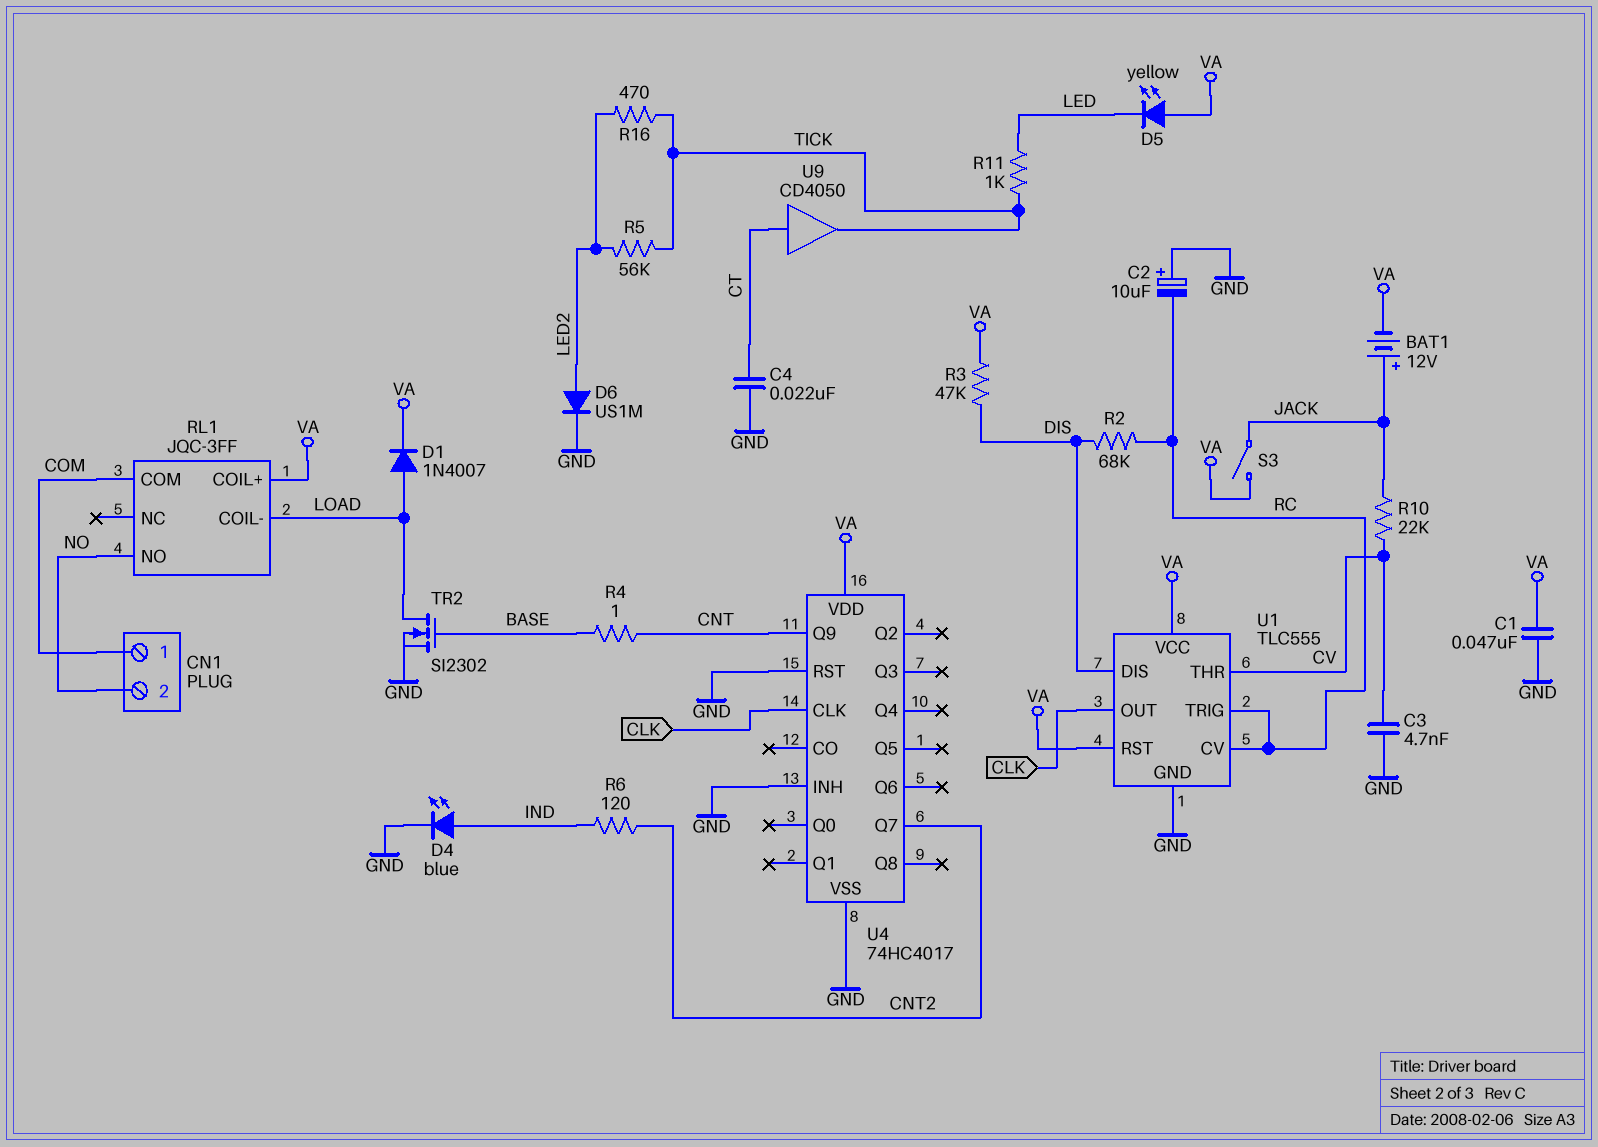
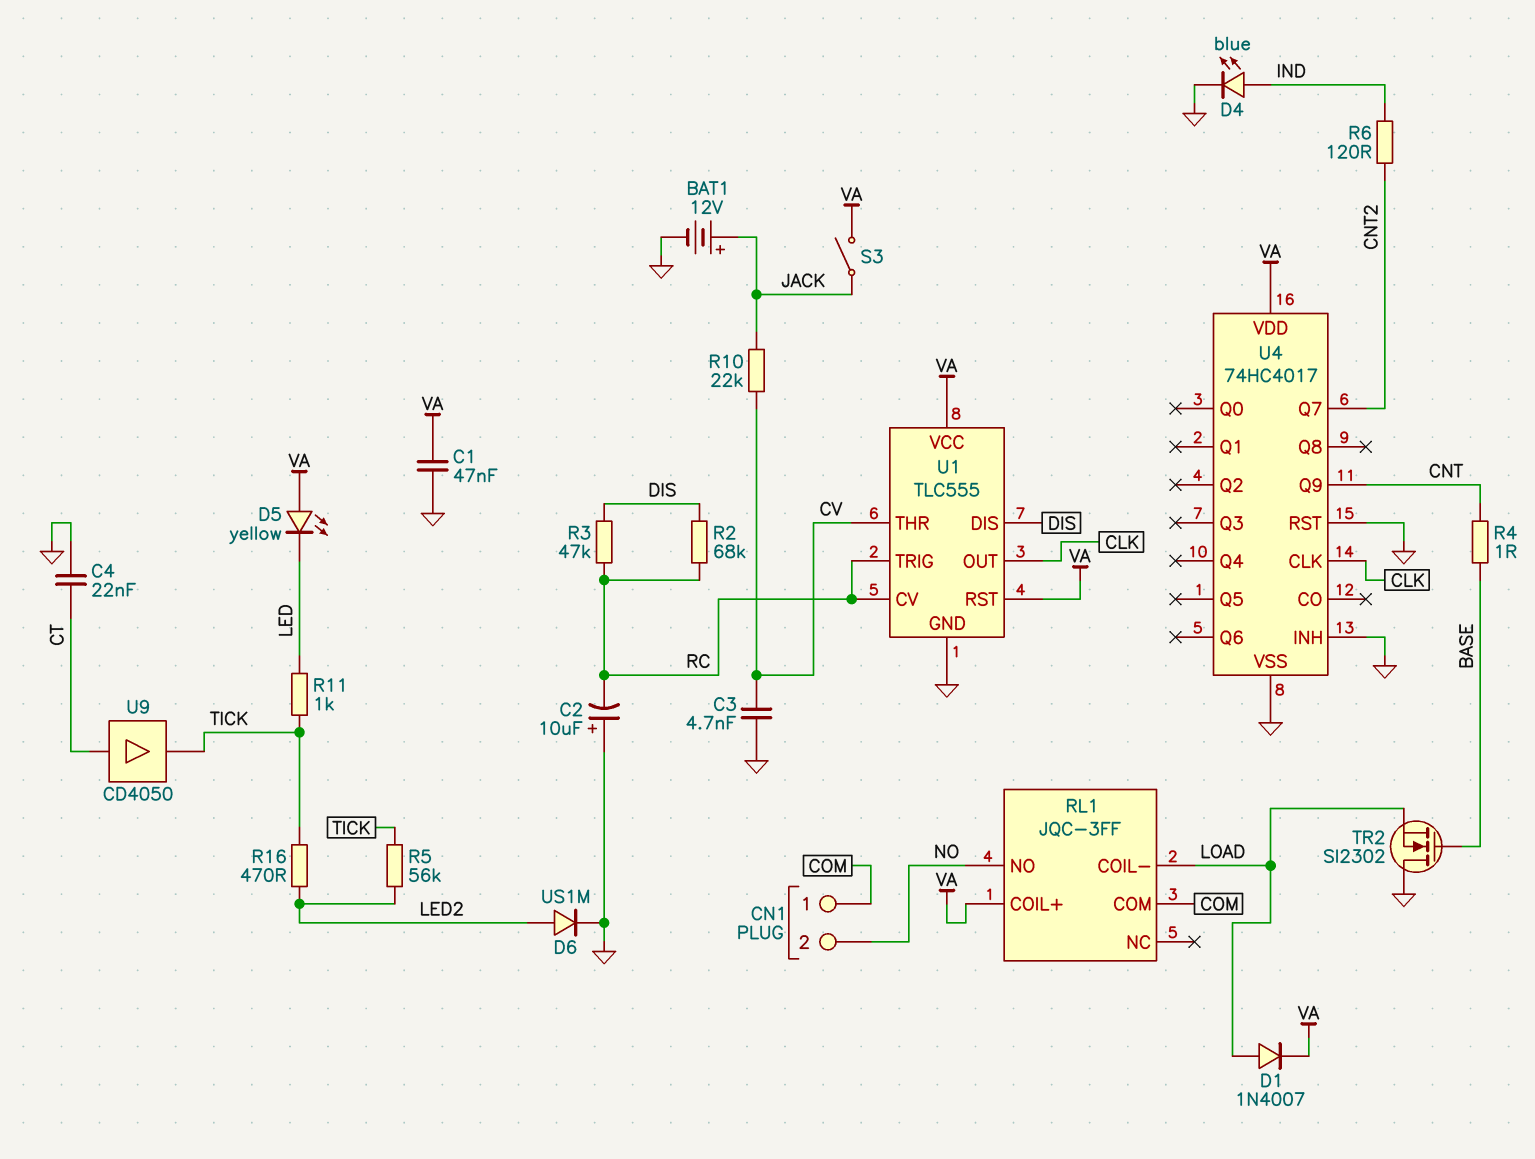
BAT1: 12V (plus JACK, minus VA) -> 12V (plus JACK, minus GND)
R3: 47k (DIS, VA) -> 47k (DIS, RC)
TR2: NMOS SI2302 (G BASE, D LOAD, S GND) -> NMOS SI2302 (G BASE, D GND, S LOAD)

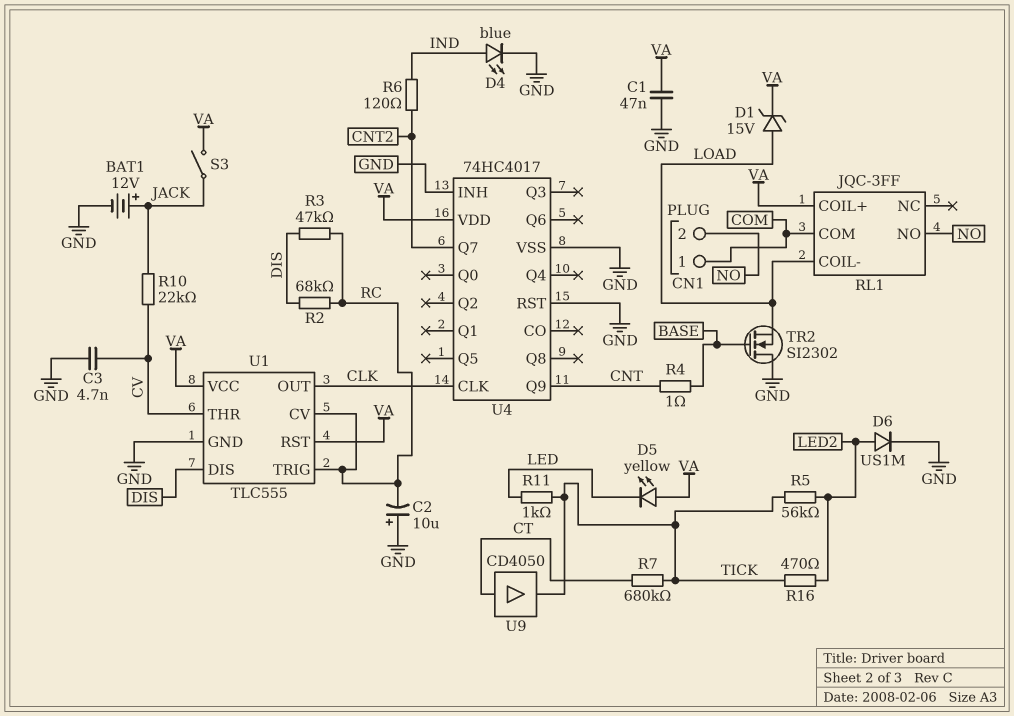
C4: 22nF (CT, GND) -> none
D1: diode 1N4007 (A LOAD, K VA) -> zener 15V (A LOAD, K VA)
R7: none -> 680k (CT, TICK)

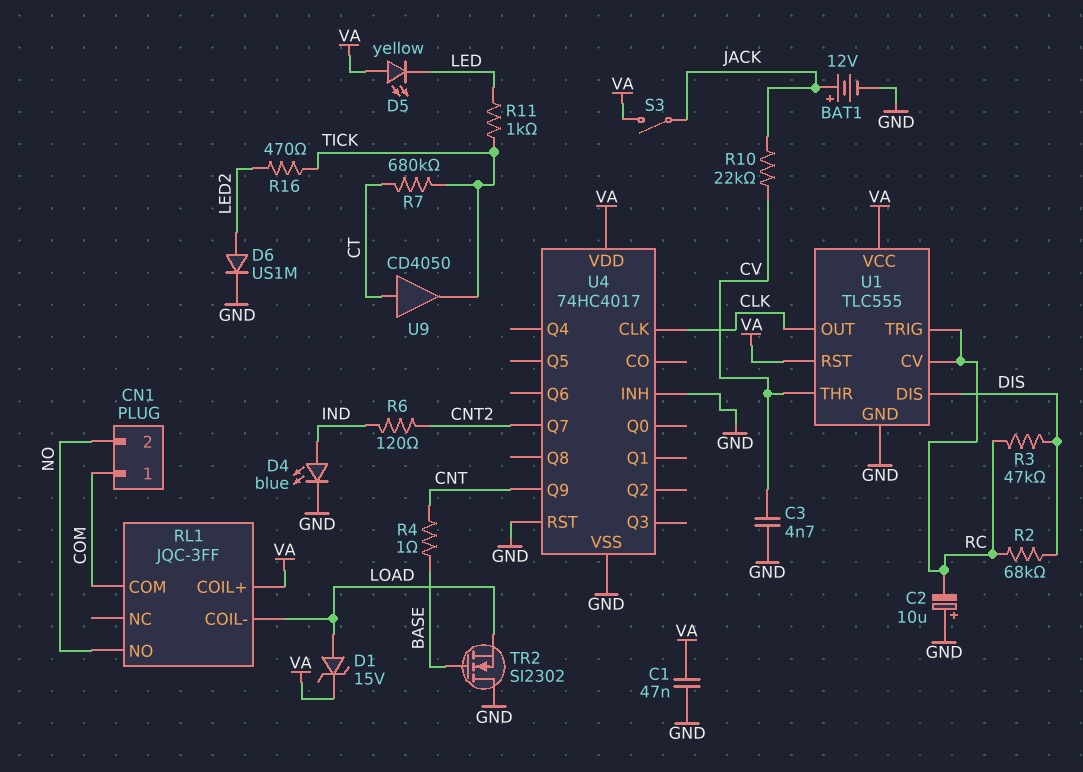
R5: 56k (LED2, TICK) -> none

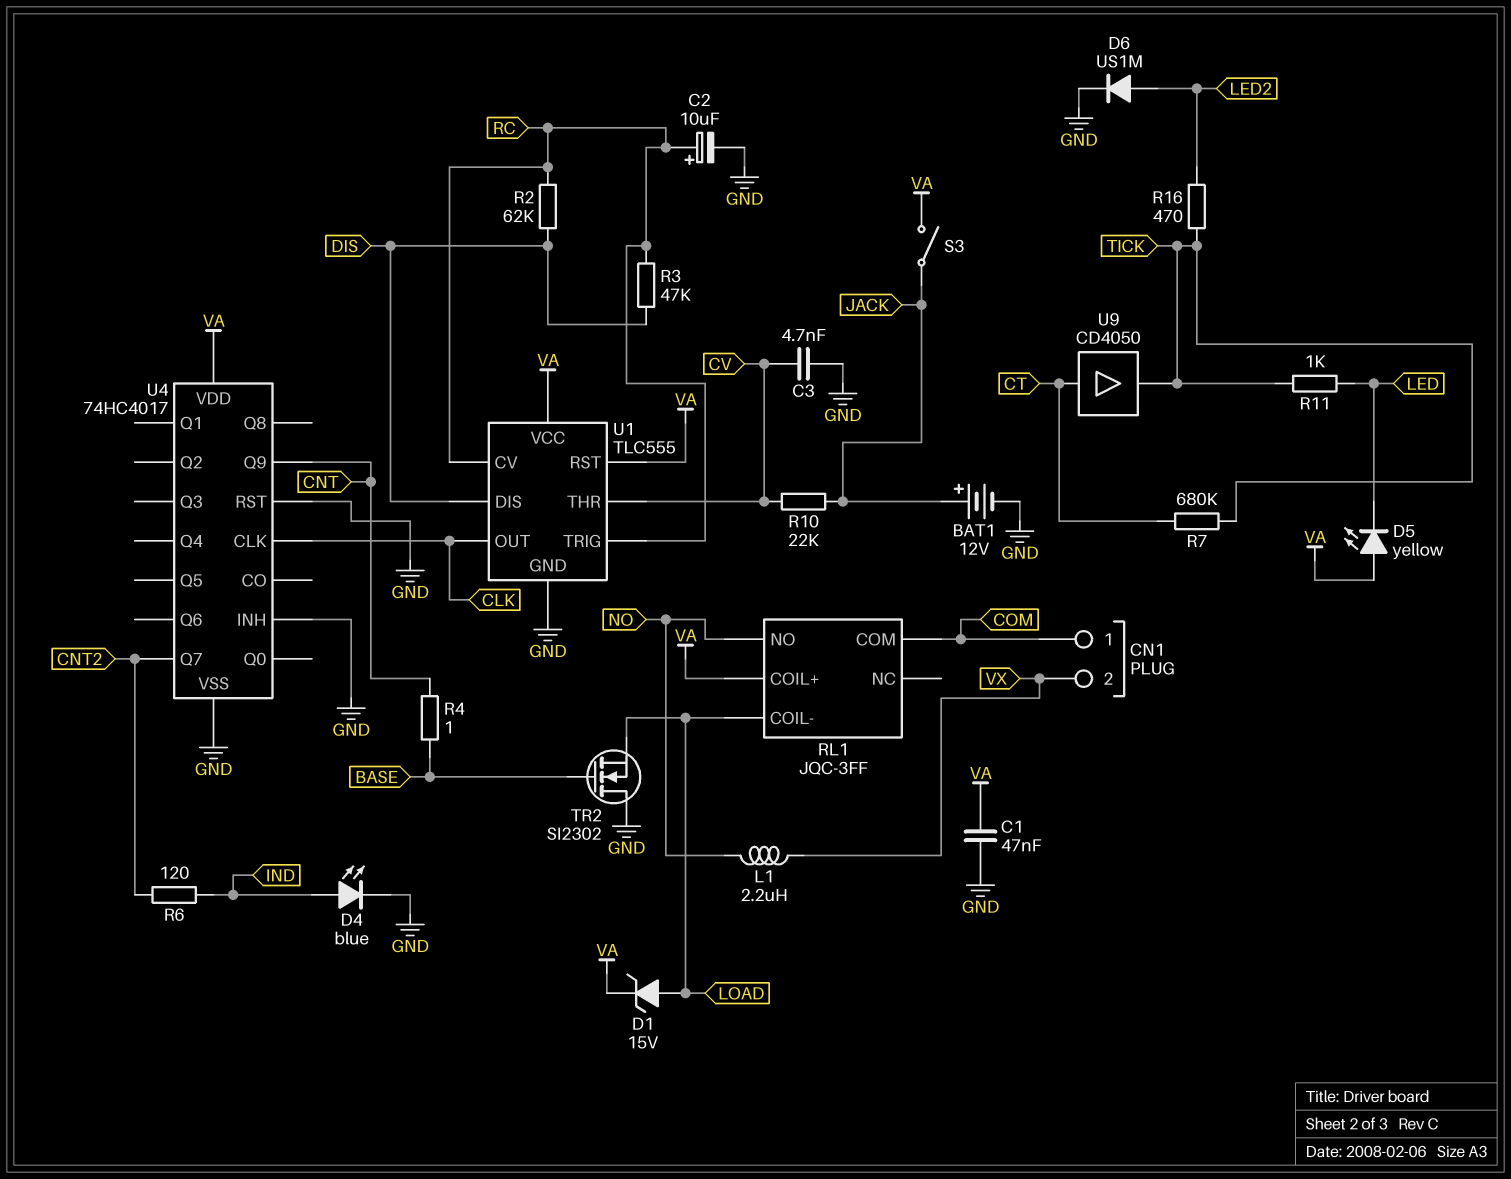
C2: 10uF (plus GND, minus RC) -> 10uF (plus RC, minus GND)
CN1 pin 2: NO -> VX
L1: none -> 2.2uH (NO, VX)
R2: 68k (DIS, RC) -> 62k (DIS, RC)

